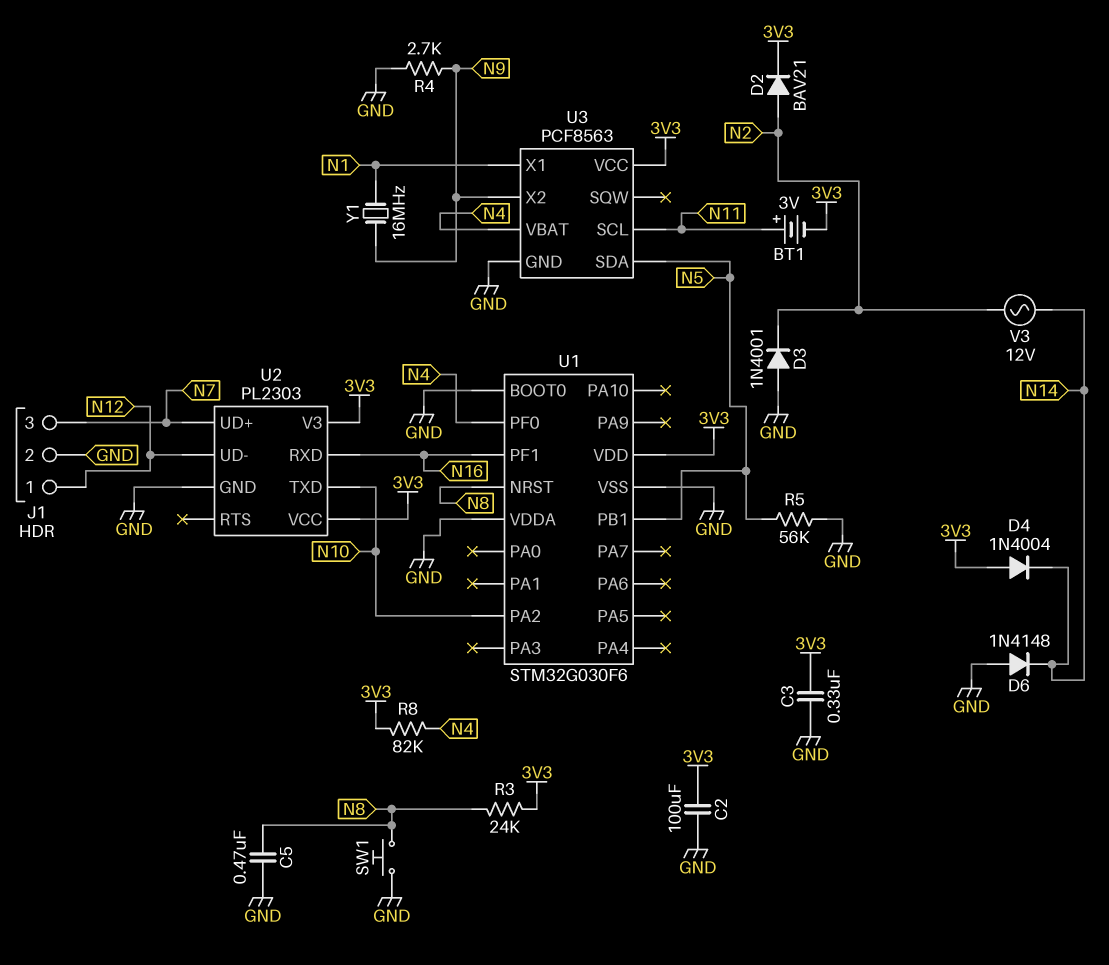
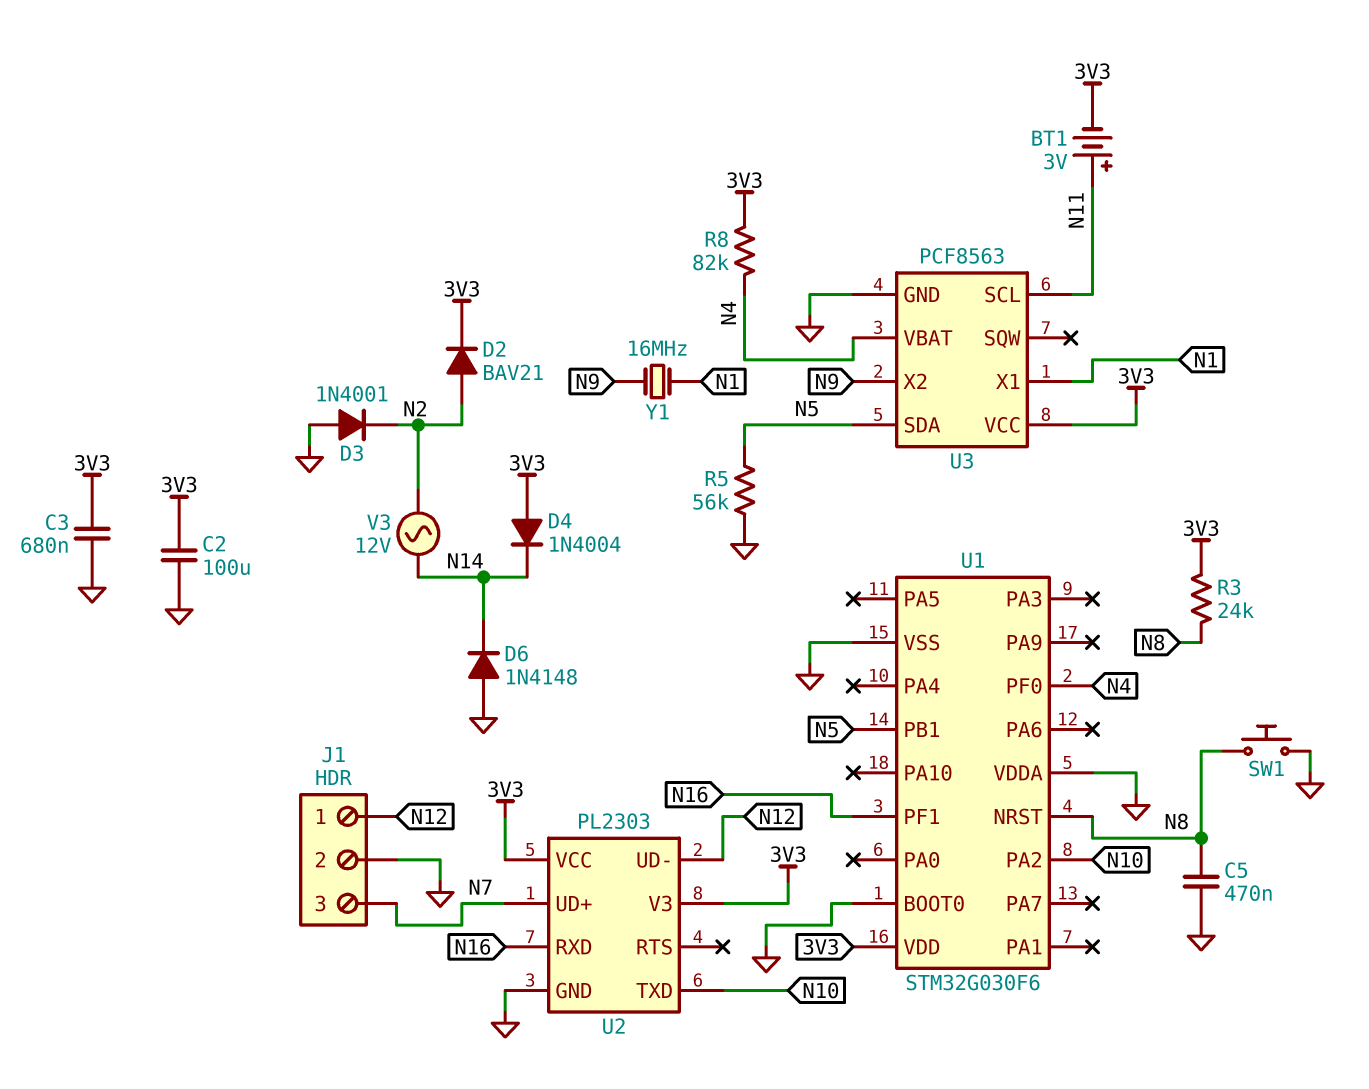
C3: 330nF (3V3, GND) -> 680nF (3V3, GND)
R4: 2.7k (GND, N9) -> none

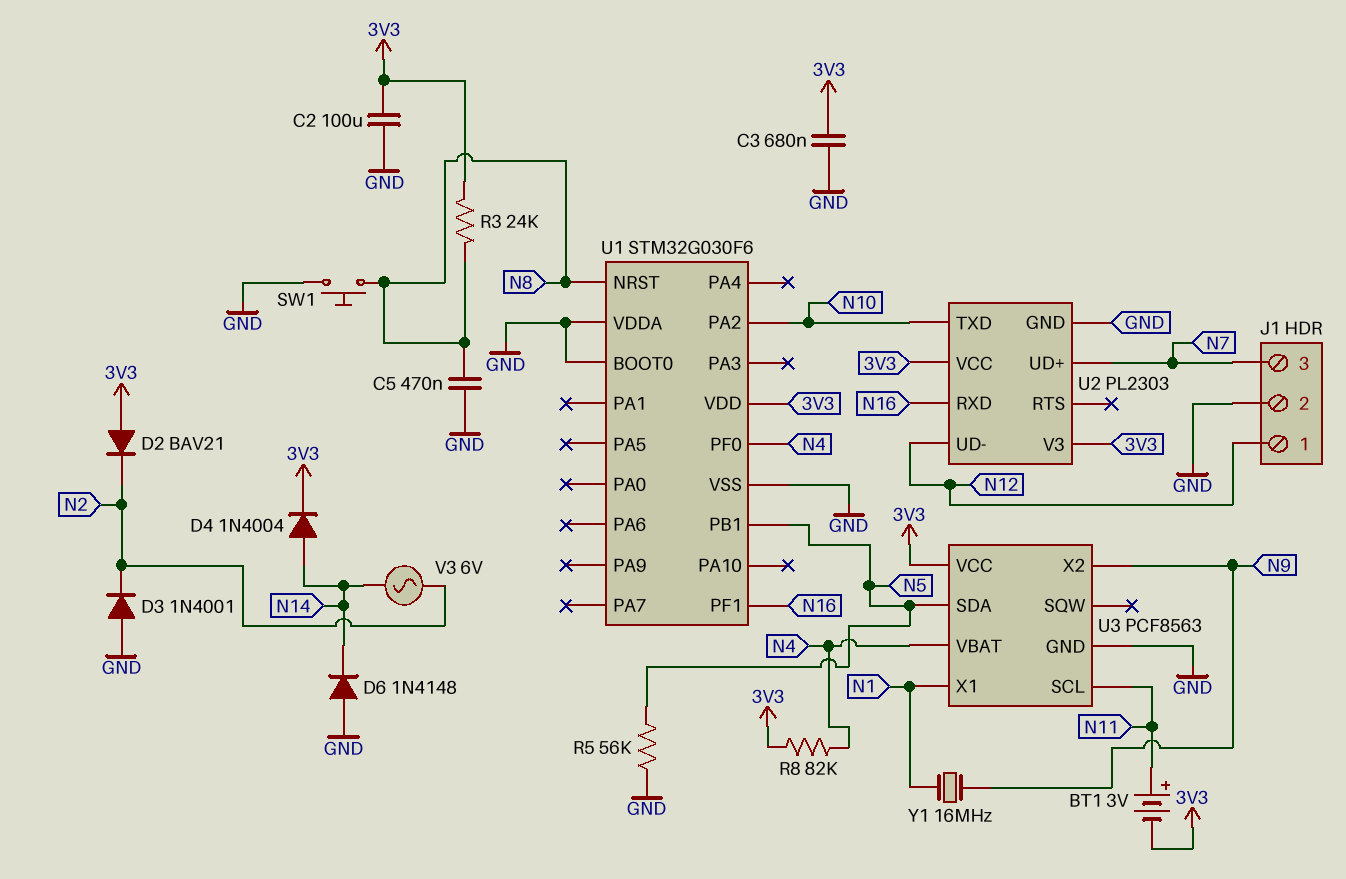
D2: diode BAV21 (A N2, K 3V3) -> diode BAV21 (A 3V3, K N2)
D4: diode 1N4004 (A 3V3, K N14) -> diode 1N4004 (A N14, K 3V3)
V3: AC 12V (N2, N14) -> AC 6V (N2, N14)

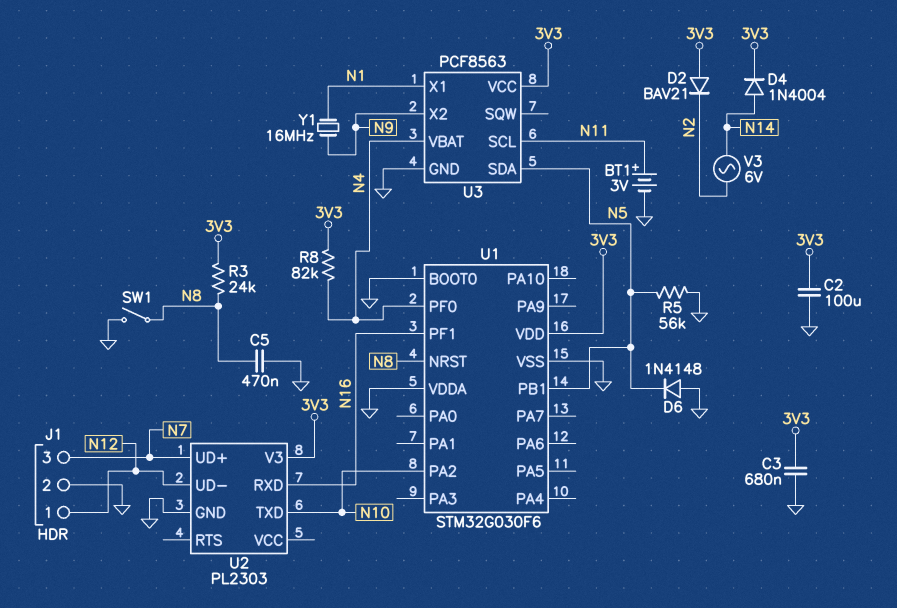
BT1: 3V (plus N11, minus 3V3) -> 3V (plus N11, minus GND)
D3: diode 1N4001 (A GND, K N2) -> none
D6: diode 1N4148 (A GND, K N14) -> diode 1N4148 (A GND, K N5)
SW1: button (GND, N8) -> switch (GND, N8)
U2 pin VCC: 3V3 -> none

